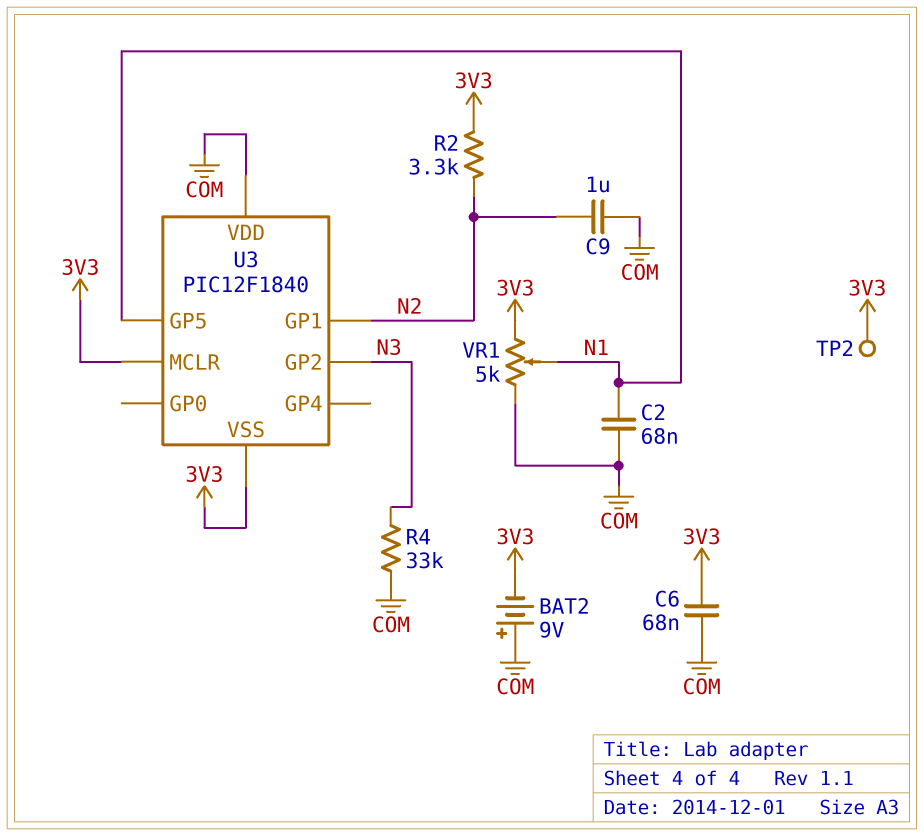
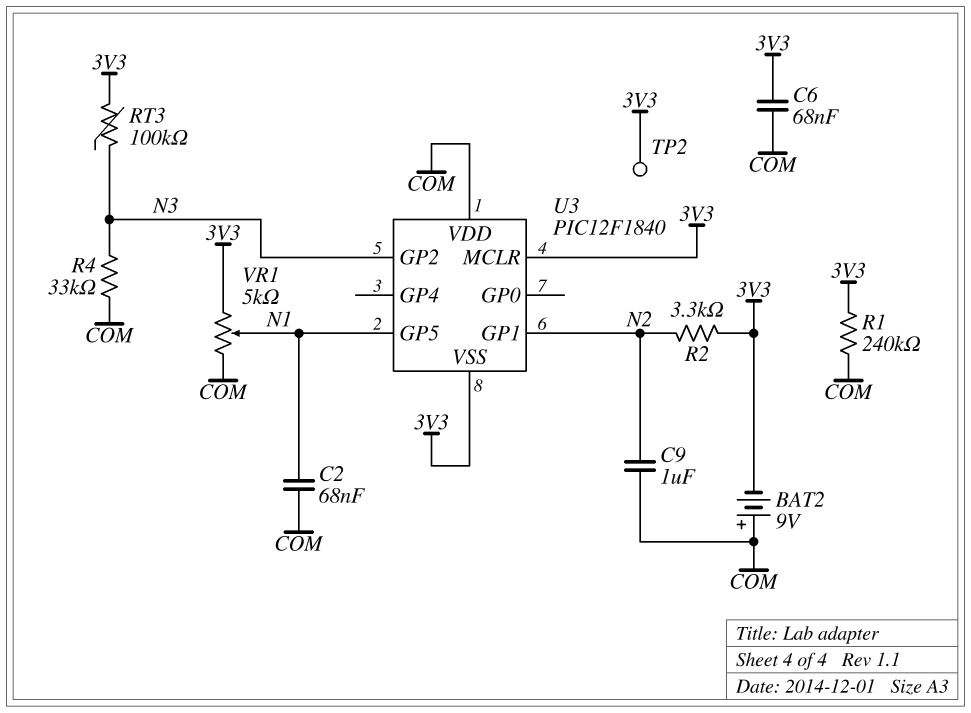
R1: none -> 240k (3V3, COM)
RT3: none -> 100k (3V3, N3)

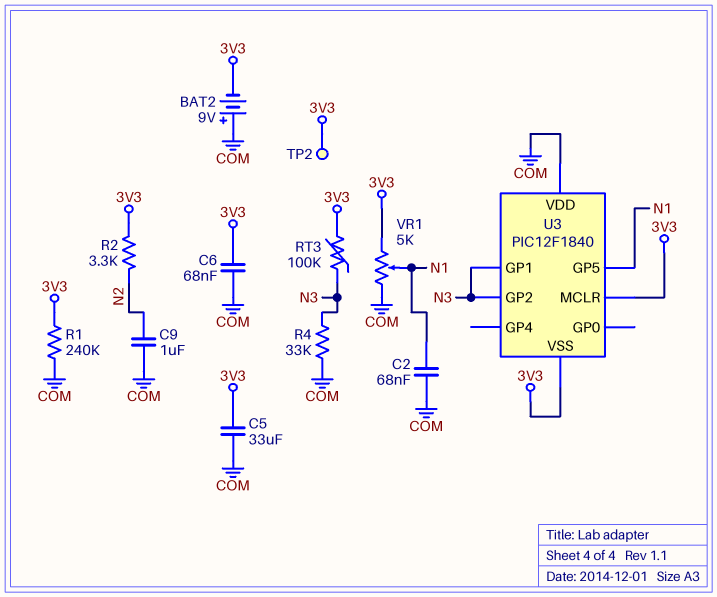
C5: none -> 33uF (3V3, COM)
U3 pin GP1: N2 -> N3

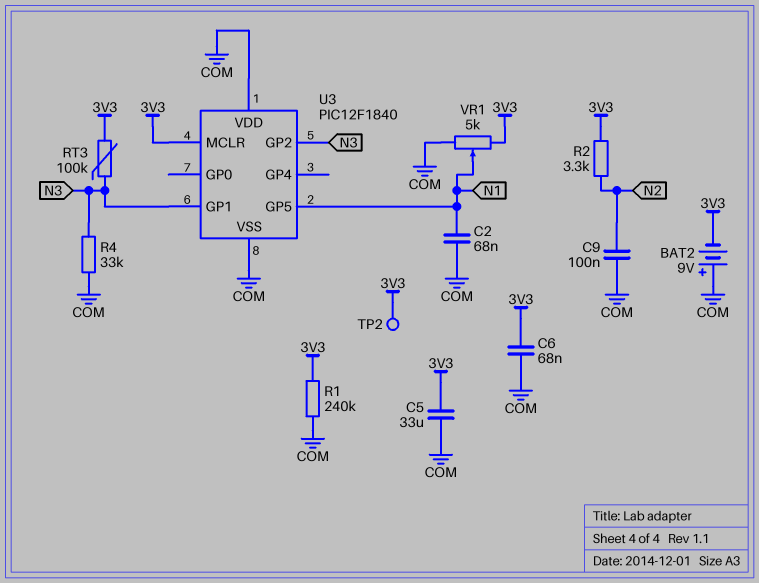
C9: 1uF (COM, N2) -> 100nF (COM, N2)
U3 pin VSS: 3V3 -> COM

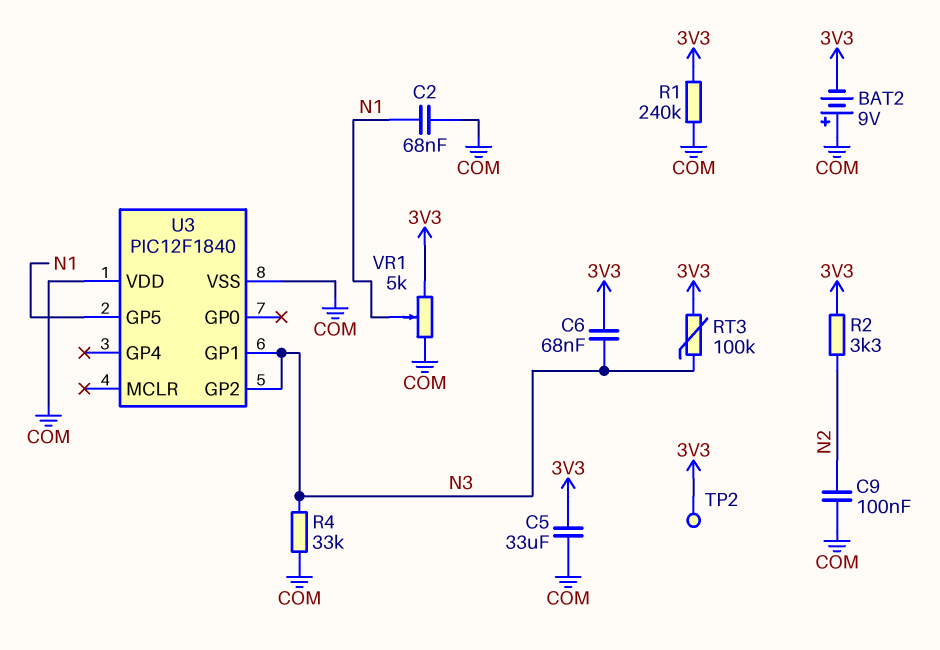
C6: 68nF (3V3, COM) -> 68nF (3V3, N3)
U3 pin MCLR: 3V3 -> none

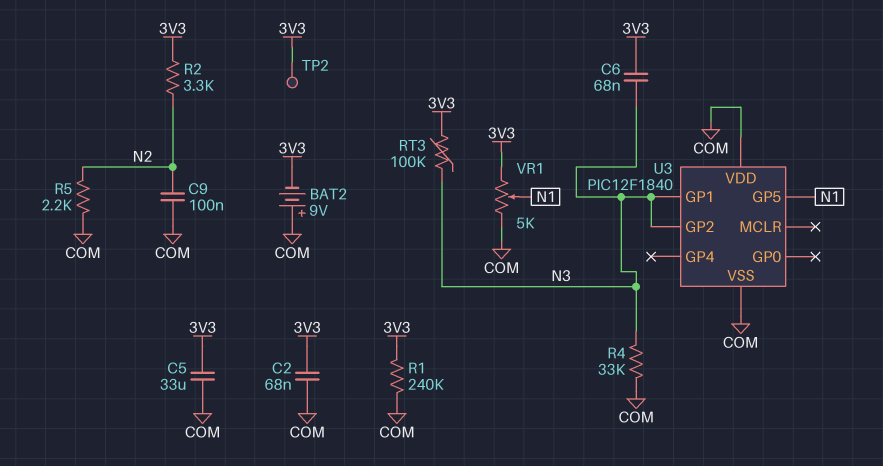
C2: 68nF (COM, N1) -> 68nF (3V3, COM)
R5: none -> 2.2k (COM, N2)

